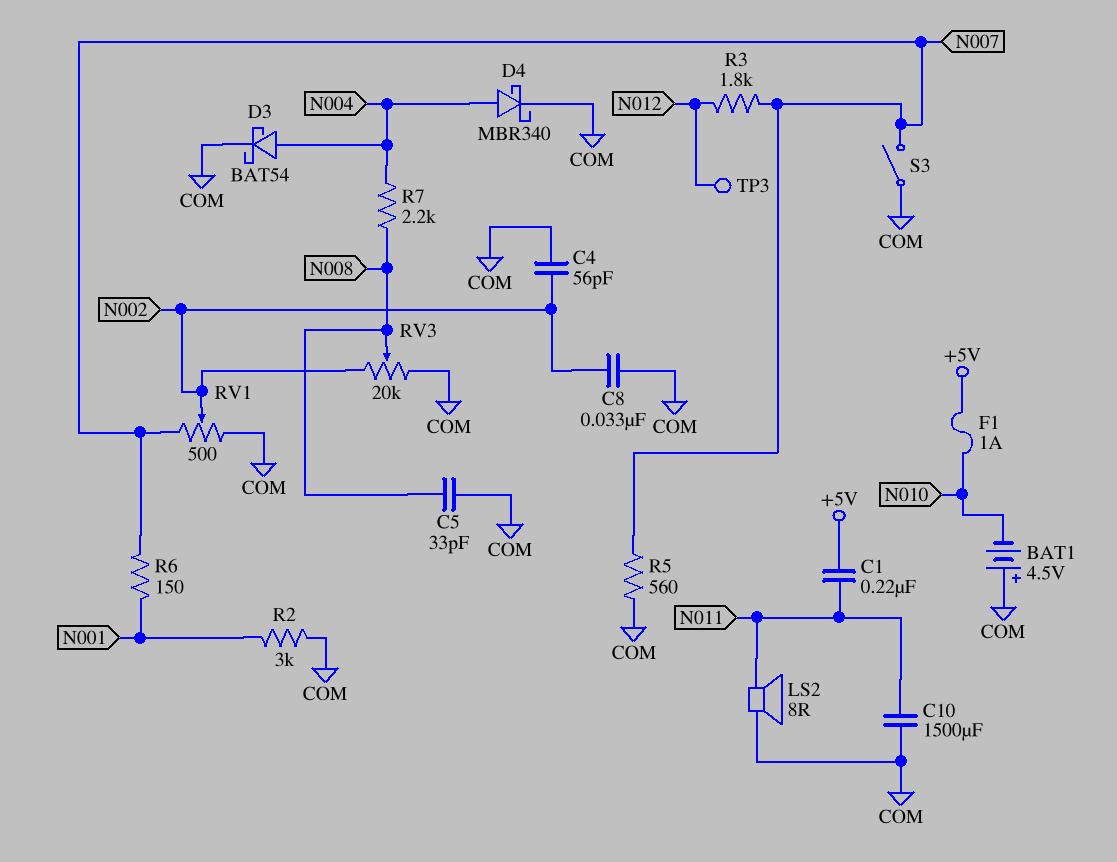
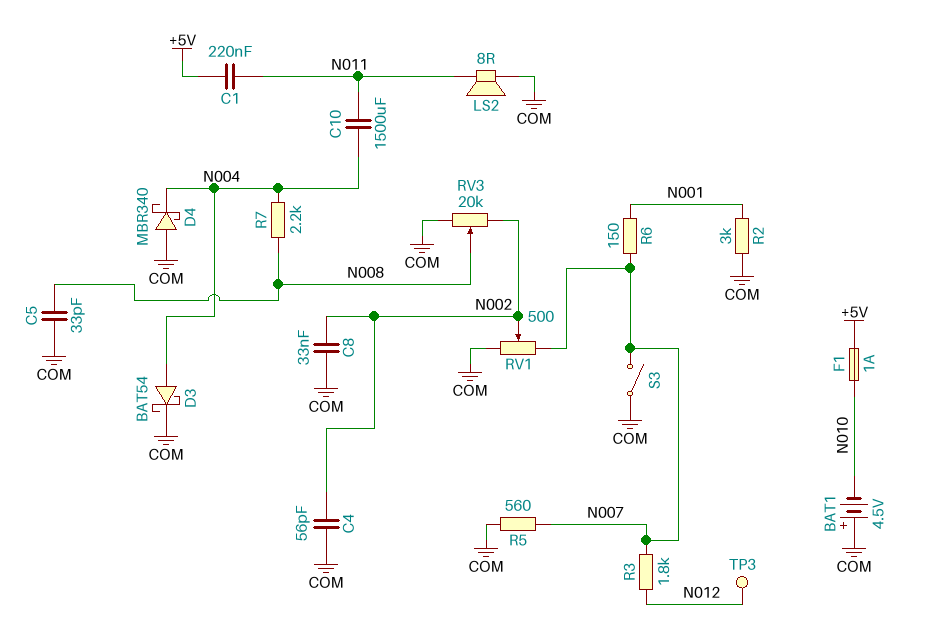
C10: 1500uF (COM, N011) -> 1500uF (N004, N011)
D4: schottky MBR340 (A N004, K COM) -> schottky MBR340 (A COM, K N004)

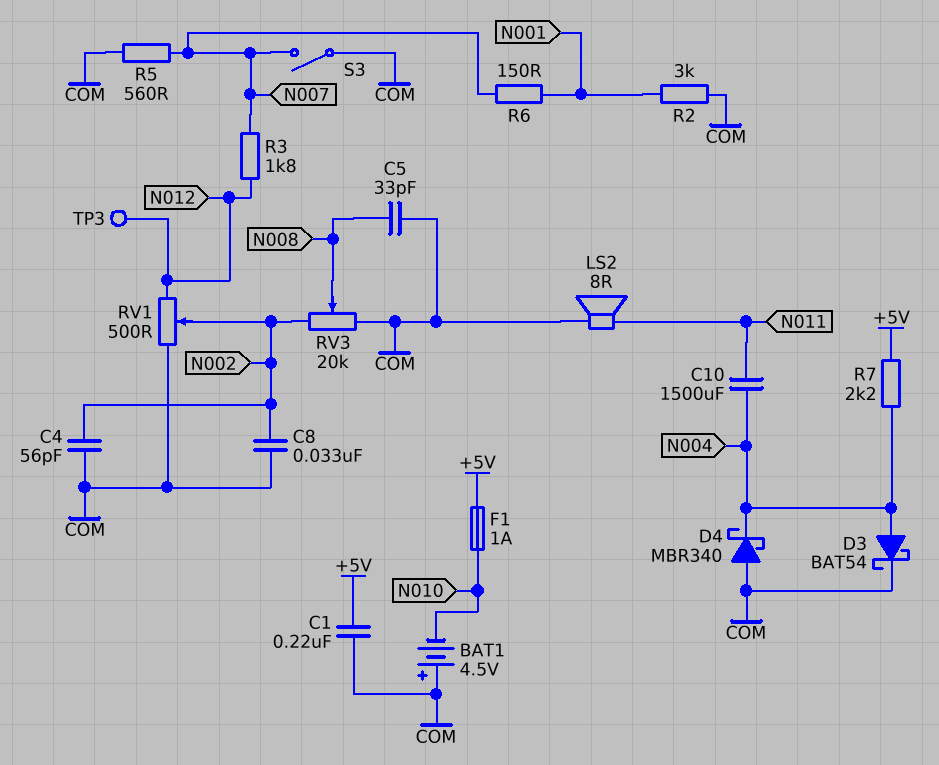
C1: 220nF (+5V, N011) -> 220nF (+5V, COM)
R7: 2.2k (N004, N008) -> 2.2k (+5V, N004)
RV1: 500 (COM, N007, wiper N002) -> 500 (COM, N012, wiper N002)

